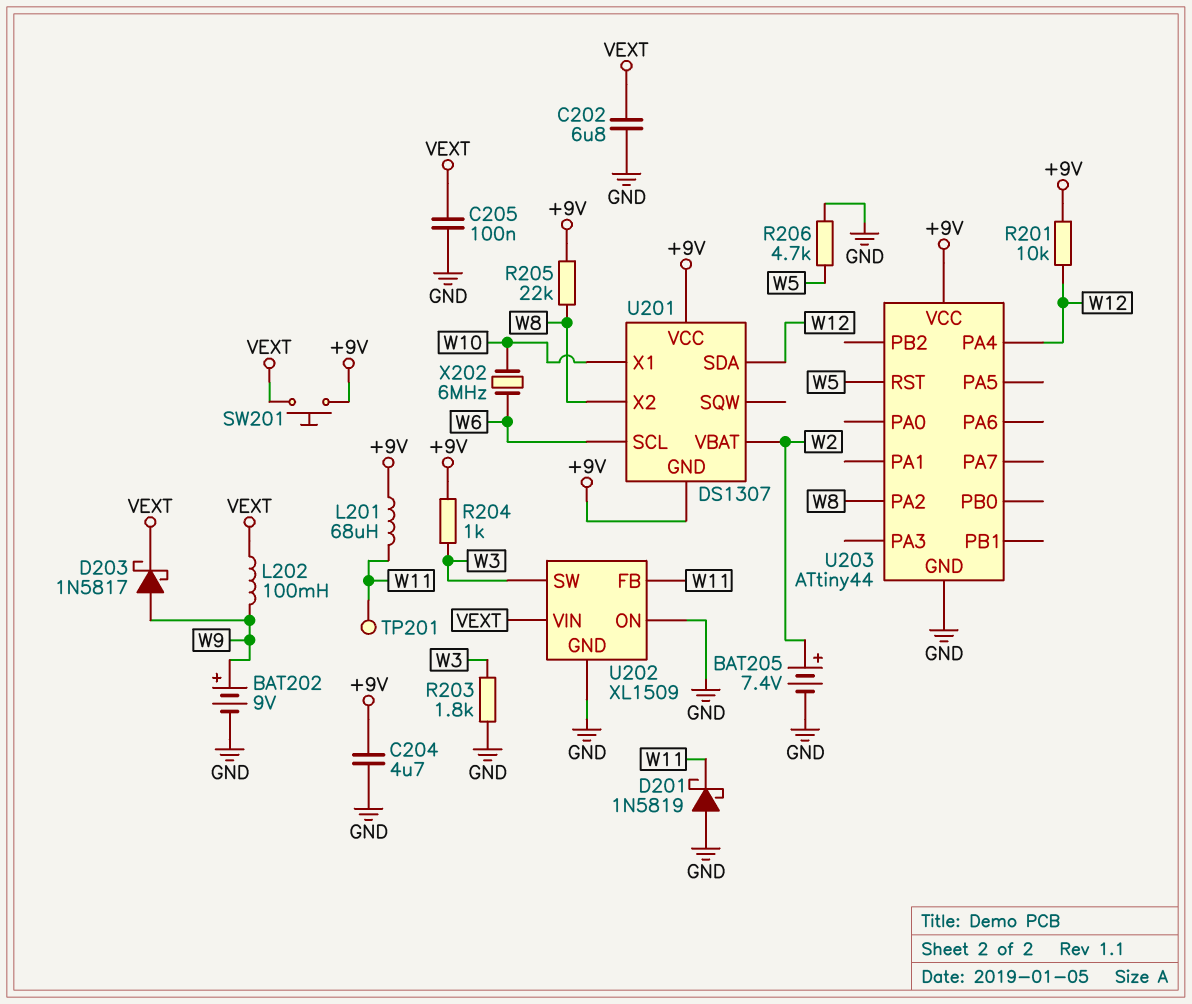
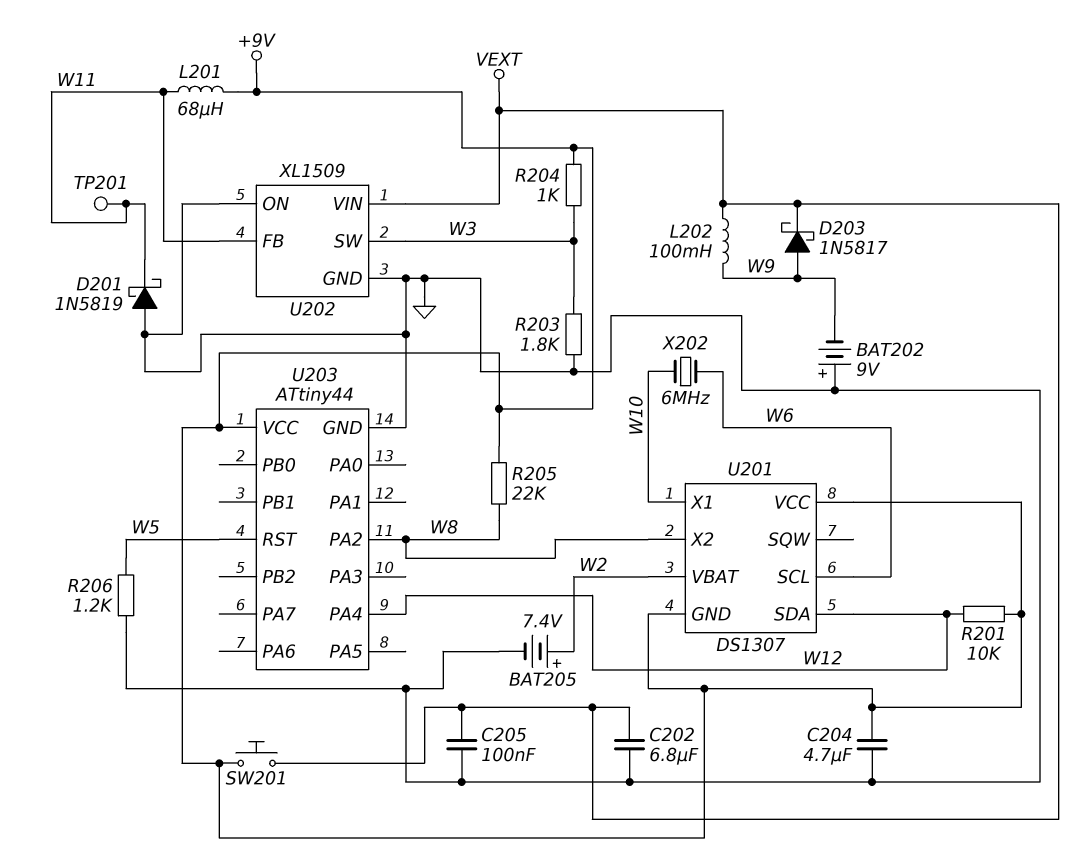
BAT202: 9V (plus W9, minus GND) -> 9V (plus GND, minus W9)
R206: 4.7k (GND, W5) -> 1.2k (GND, W5)

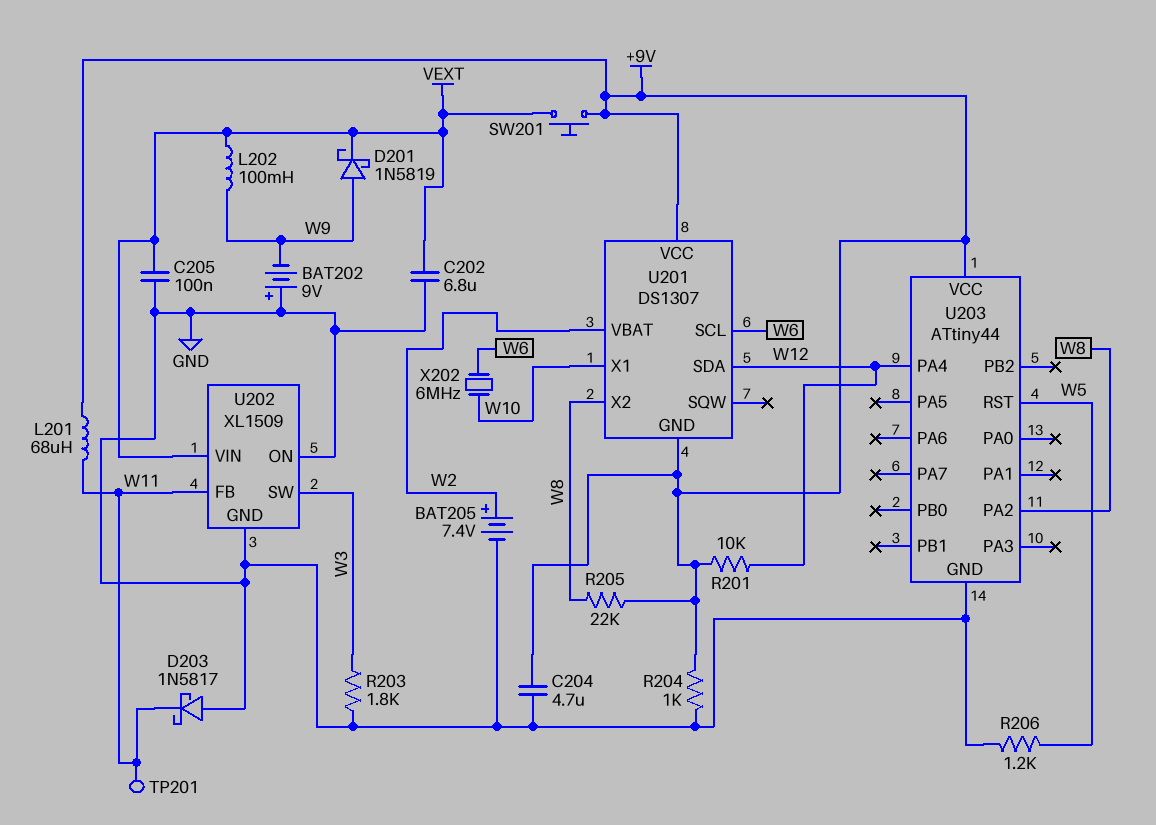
D201: schottky 1N5819 (A GND, K W11) -> schottky 1N5819 (A W9, K VEXT)
D203: schottky 1N5817 (A W9, K VEXT) -> schottky 1N5817 (A GND, K W11)
R204: 1k (+9V, W3) -> 1k (+9V, GND)

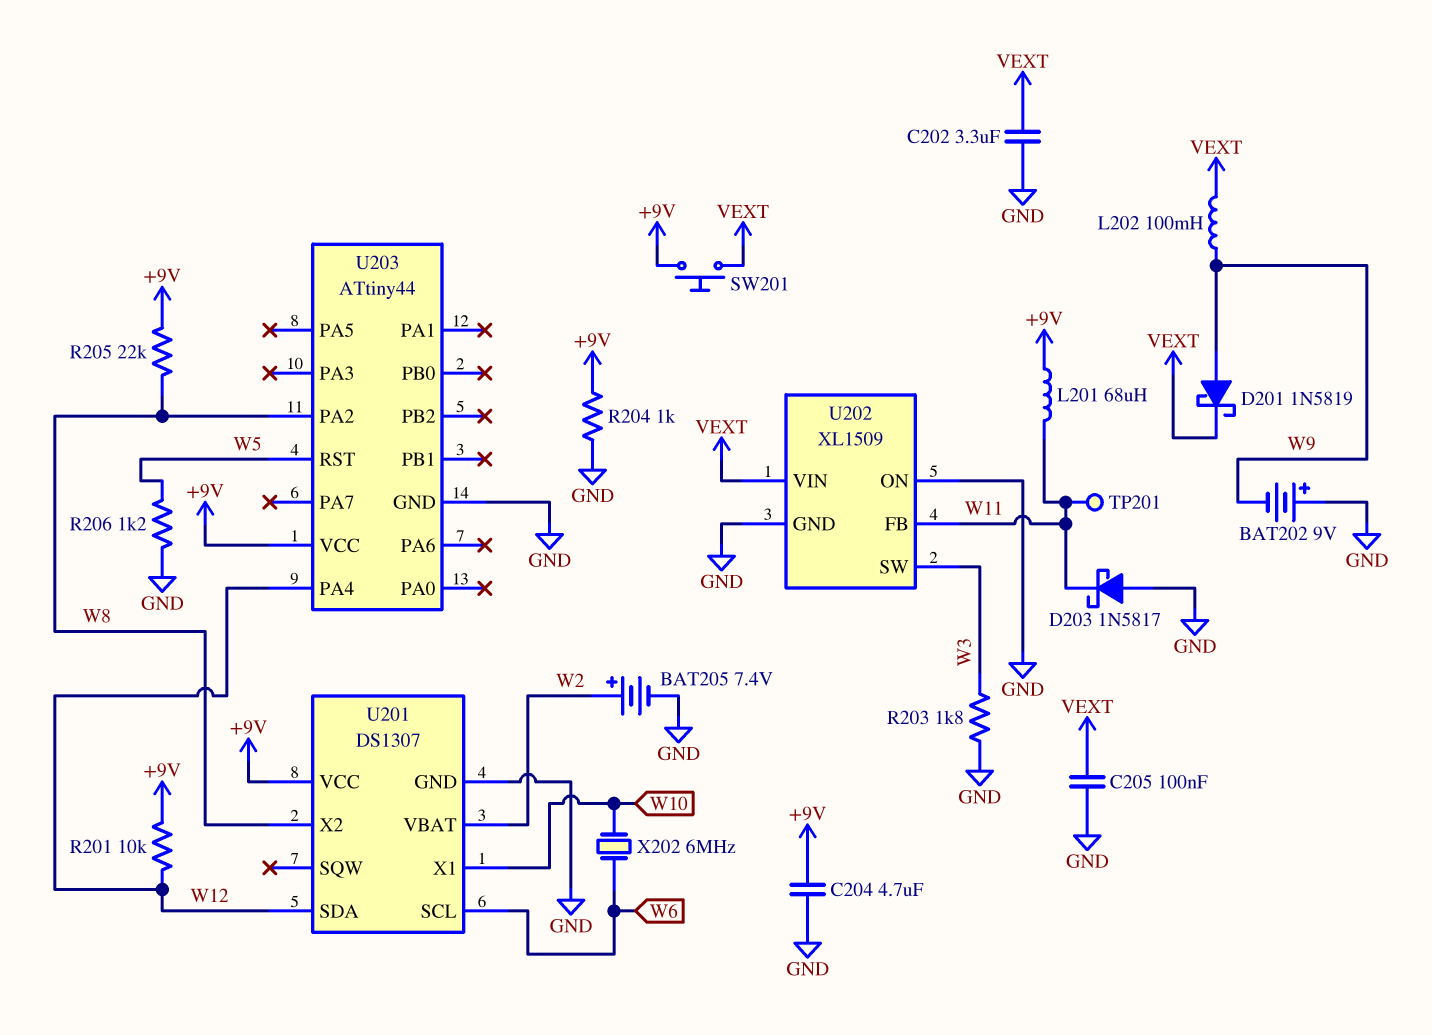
C202: 6.8uF (GND, VEXT) -> 3.3uF (GND, VEXT)
U201 pin GND: +9V -> GND

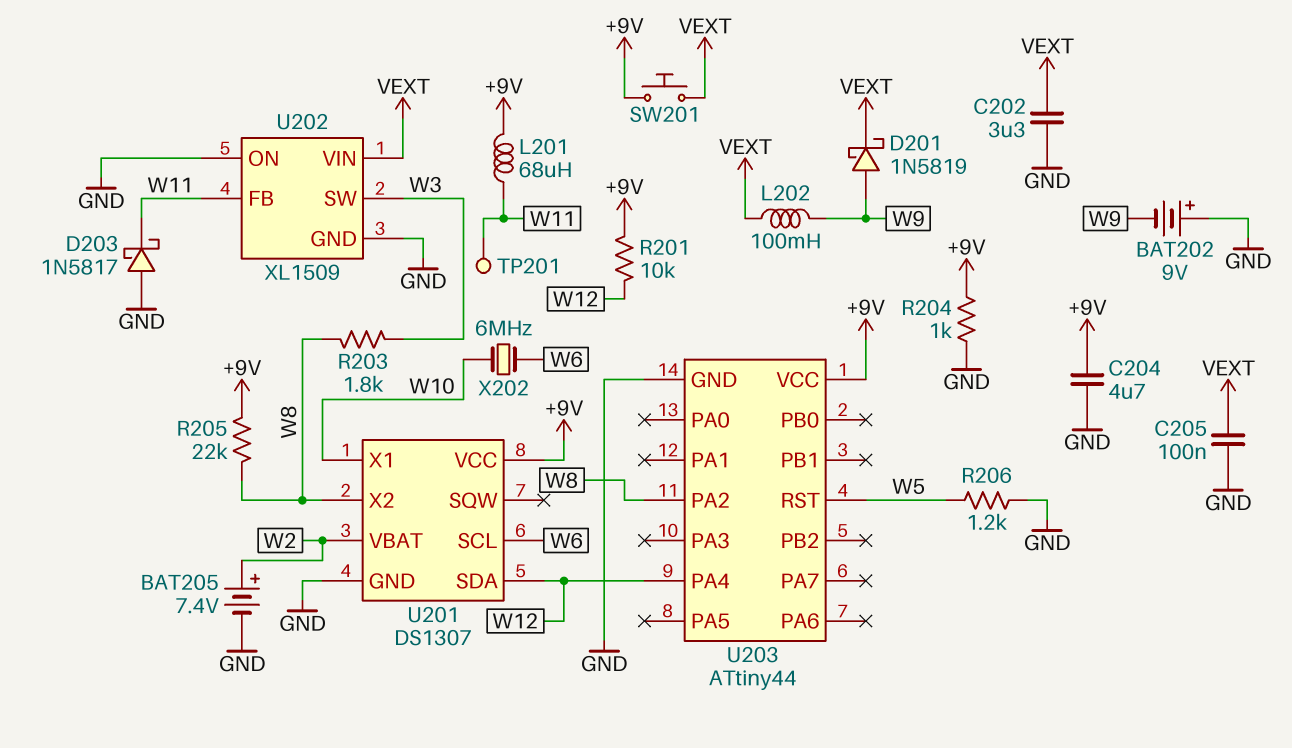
R203: 1.8k (GND, W3) -> 1.8k (W3, W8)

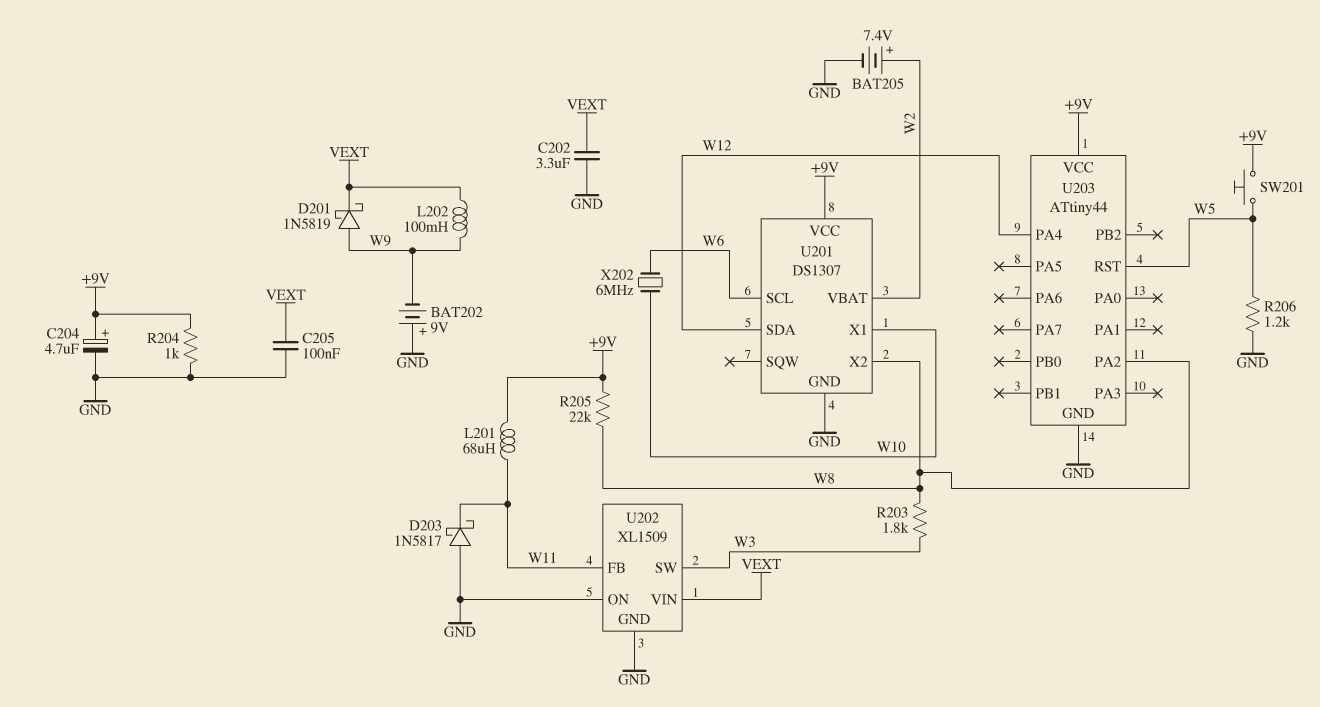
C204: 4.7uF (+9V, GND) -> 4.7uF (plus +9V, minus GND)
R201: 10k (+9V, W12) -> none
SW201: button (+9V, VEXT) -> button (+9V, W5)
TP201: test point (W11) -> none

